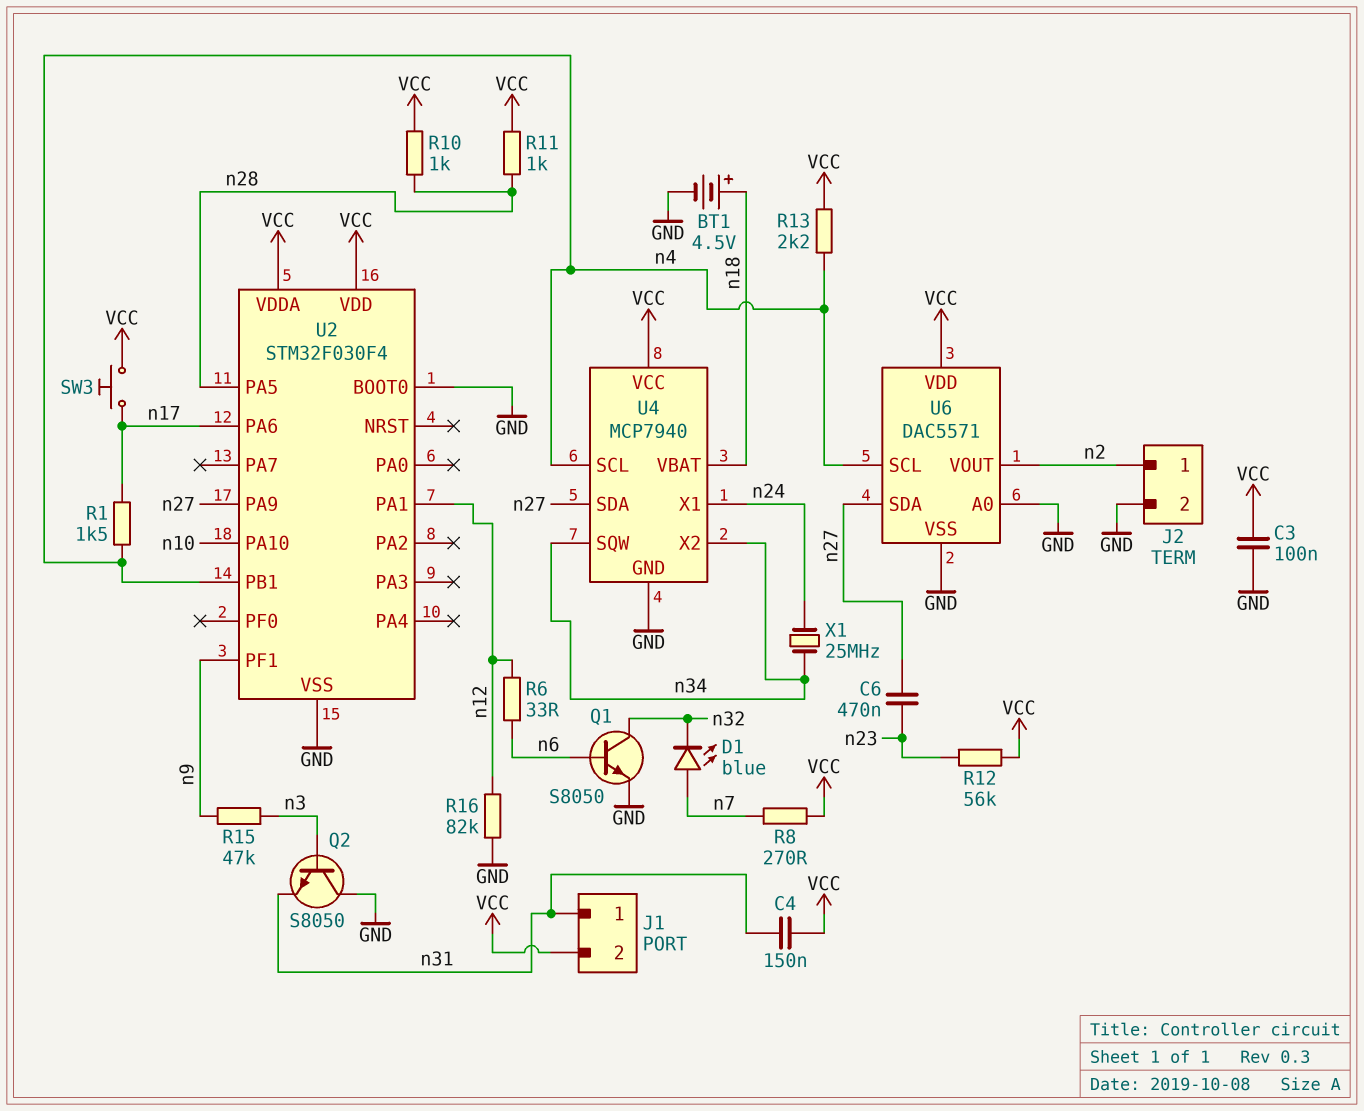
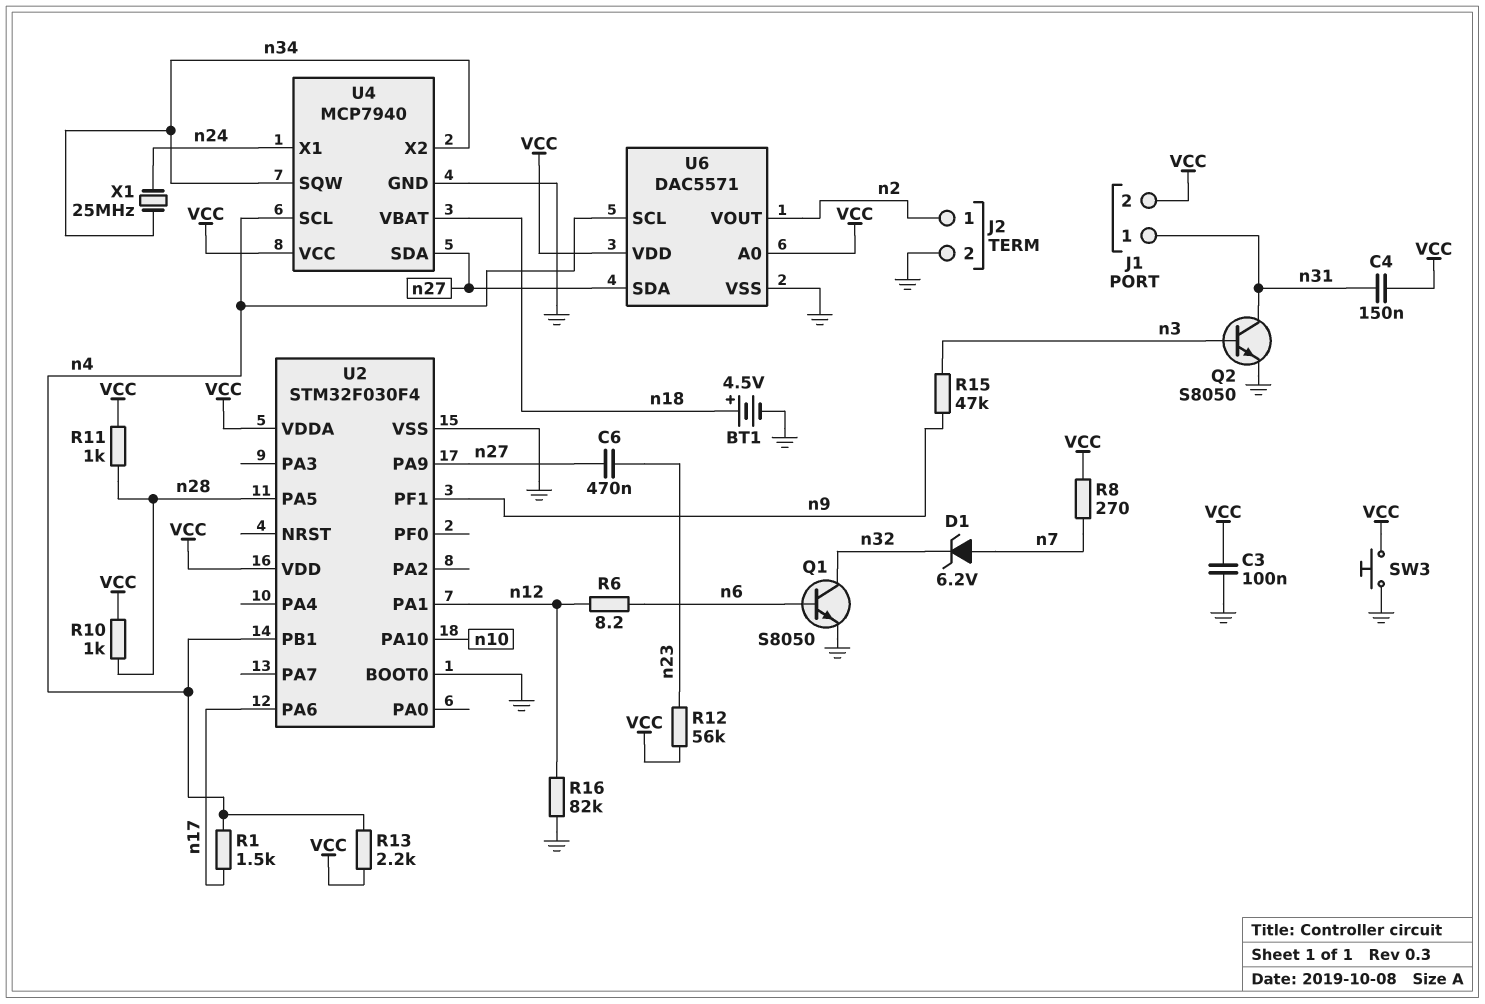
D1: LED blue (A n7, K n32) -> zener 6.2V (A n7, K n32)
Q2: NPN S8050 (B n3, C GND, E n31) -> NPN S8050 (B n3, C n31, E GND)
R6: 33 (n6, n12) -> 8.2 (n6, n12)
SW3: button (VCC, n17) -> button (GND, VCC)
U6 pin A0: GND -> VCC

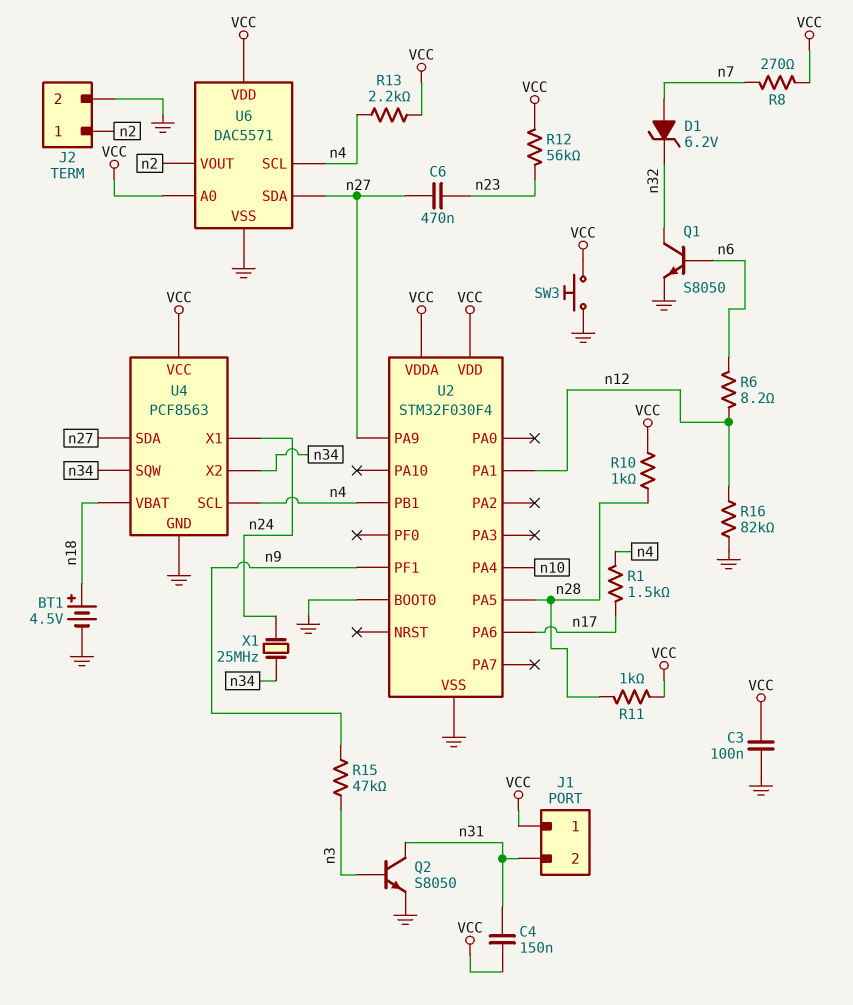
J1 pin 1: n31 -> VCC
J1 pin 2: VCC -> n31
U2 pin PA4: none -> n10
U2 pin PA10: n10 -> none
U4: MCP7940 -> PCF8563

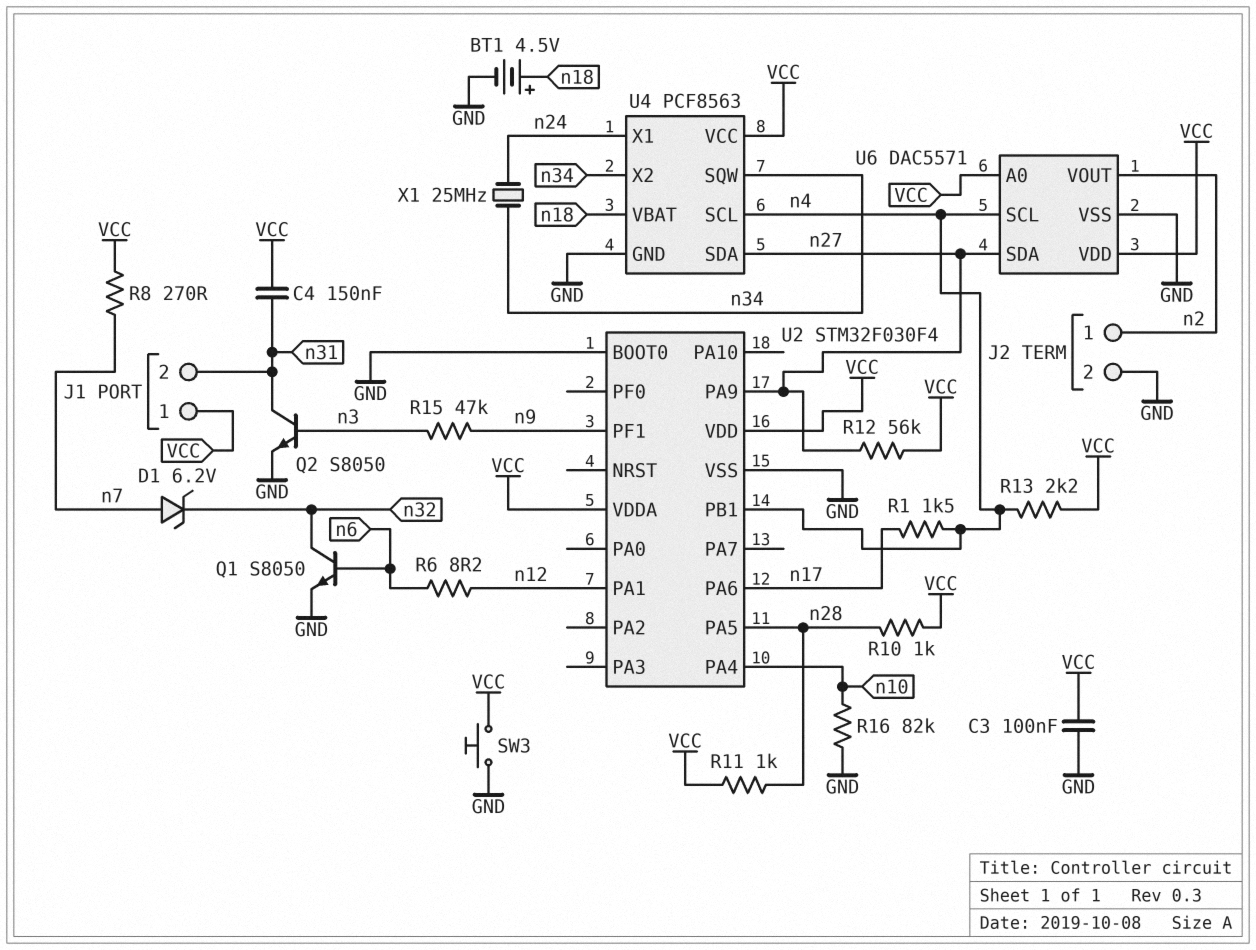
C6: 470nF (n23, n27) -> none
R12: 56k (VCC, n23) -> 56k (VCC, n27)
R16: 82k (GND, n12) -> 82k (GND, n10)

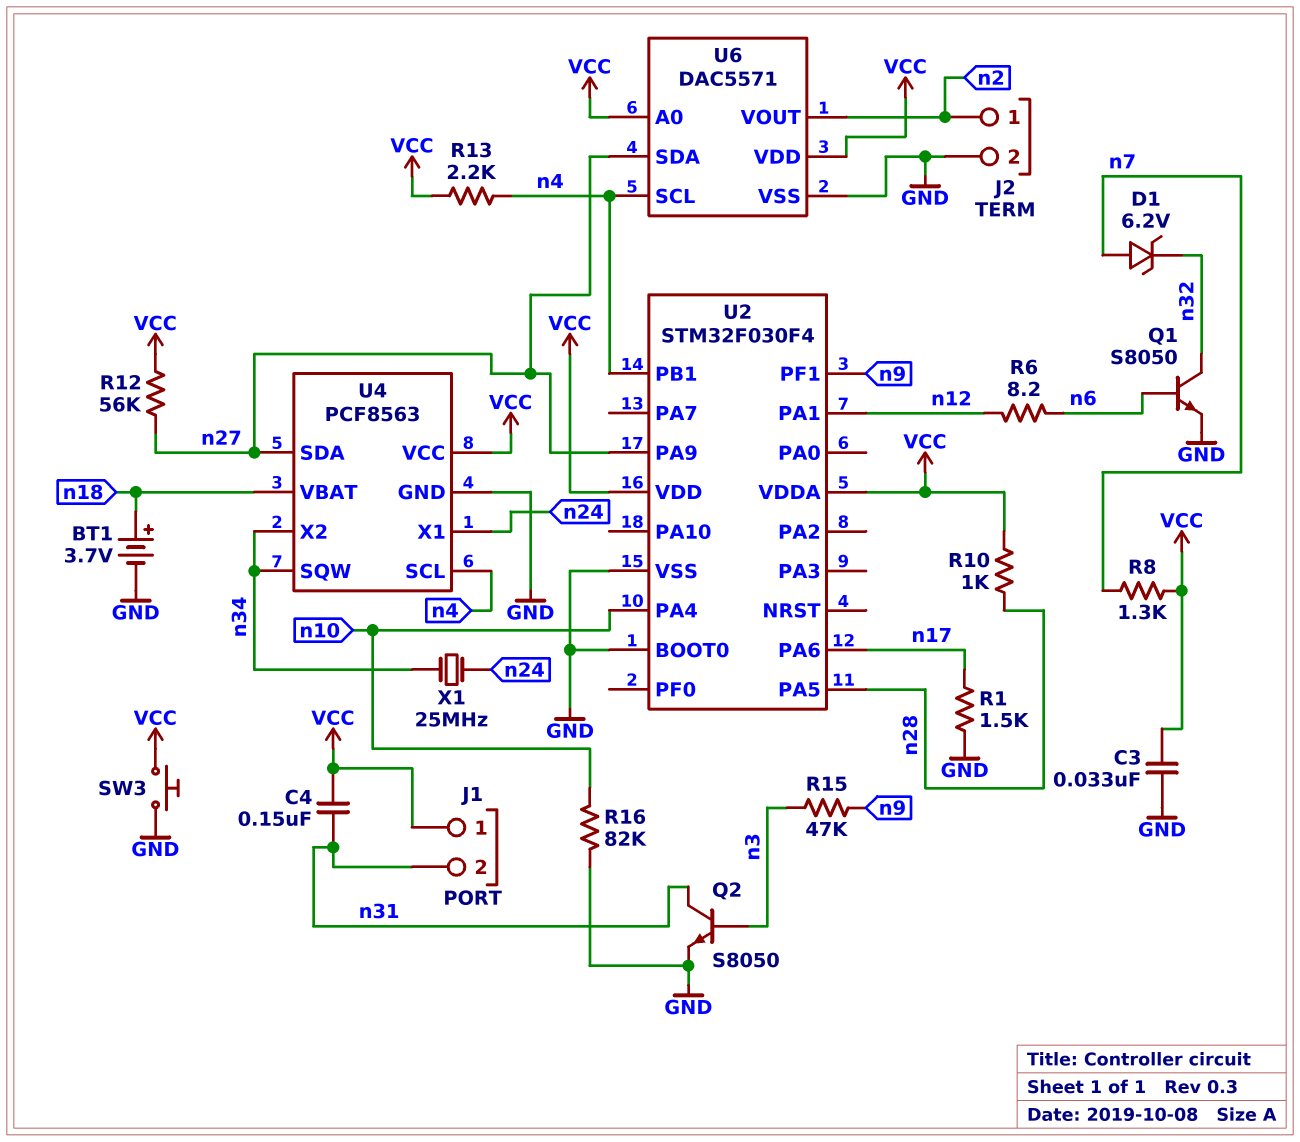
BT1: 4.5V (plus n18, minus GND) -> 3.7V (plus n18, minus GND)
C3: 100nF (GND, VCC) -> 33nF (GND, VCC)
R1: 1.5k (n4, n17) -> 1.5k (GND, n17)
R8: 270 (VCC, n7) -> 1.3k (VCC, n7)
R11: 1k (VCC, n28) -> none

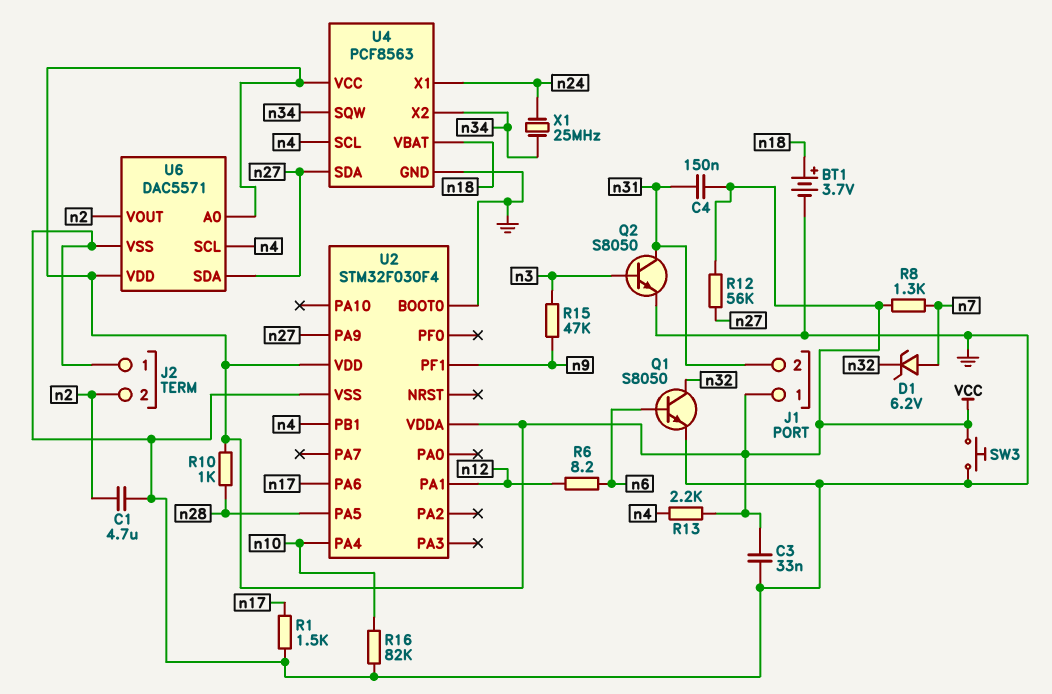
C1: none -> 4.7uF (GND, n2)
J2 pin 1: n2 -> GND
J2 pin 2: GND -> n2

